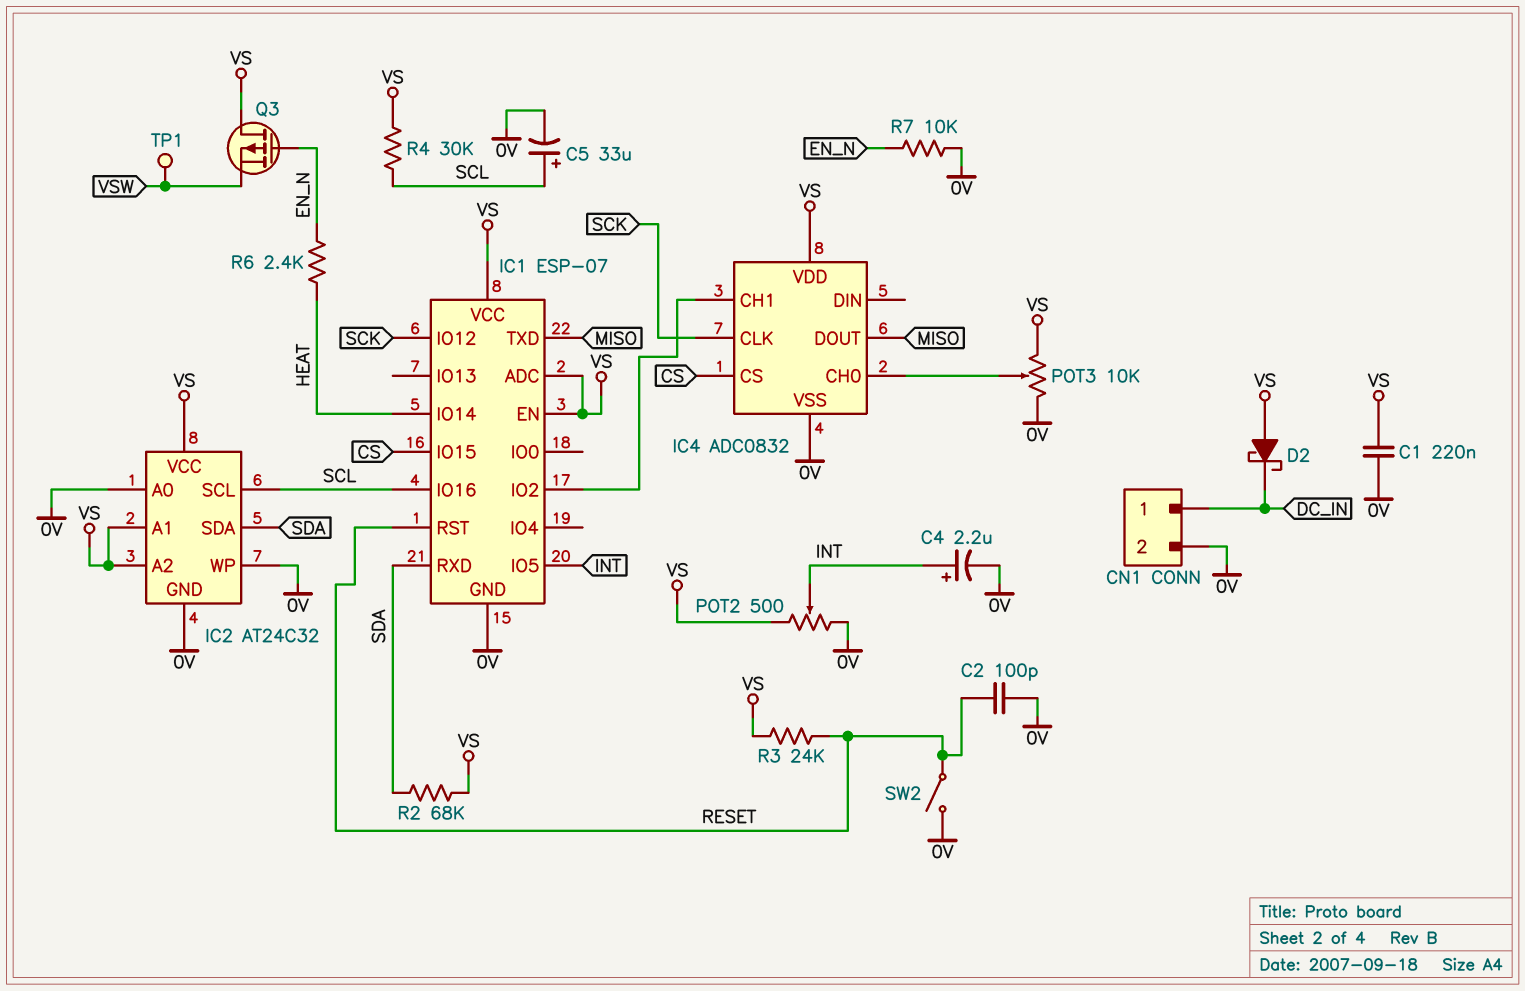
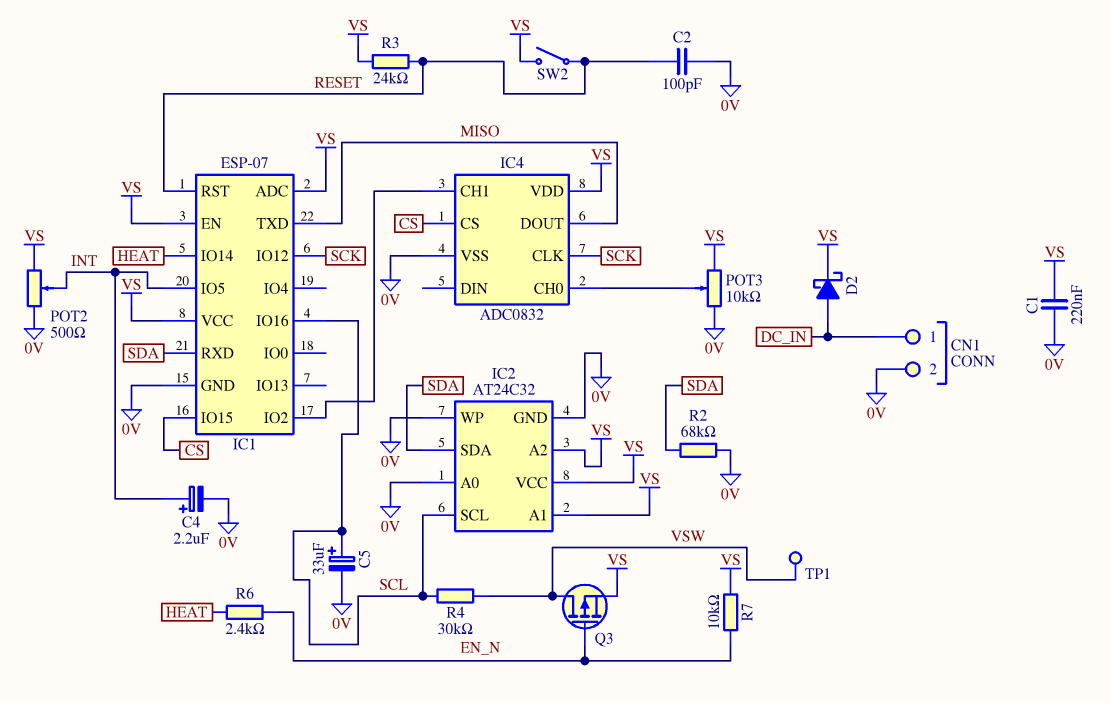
D2: schottky (A VS, K DC_IN) -> schottky (A DC_IN, K VS)
Q3: PMOS (G EN_N, D VS, S VSW) -> PMOS (G EN_N, D VSW, S VS)
R2: 68k (SDA, VS) -> 68k (0V, SDA)
R4: 30k (SCL, VS) -> 30k (SCL, VSW)
R7: 10k (0V, EN_N) -> 10k (EN_N, VS)
SW2: switch (0V, RESET) -> switch (RESET, VS)

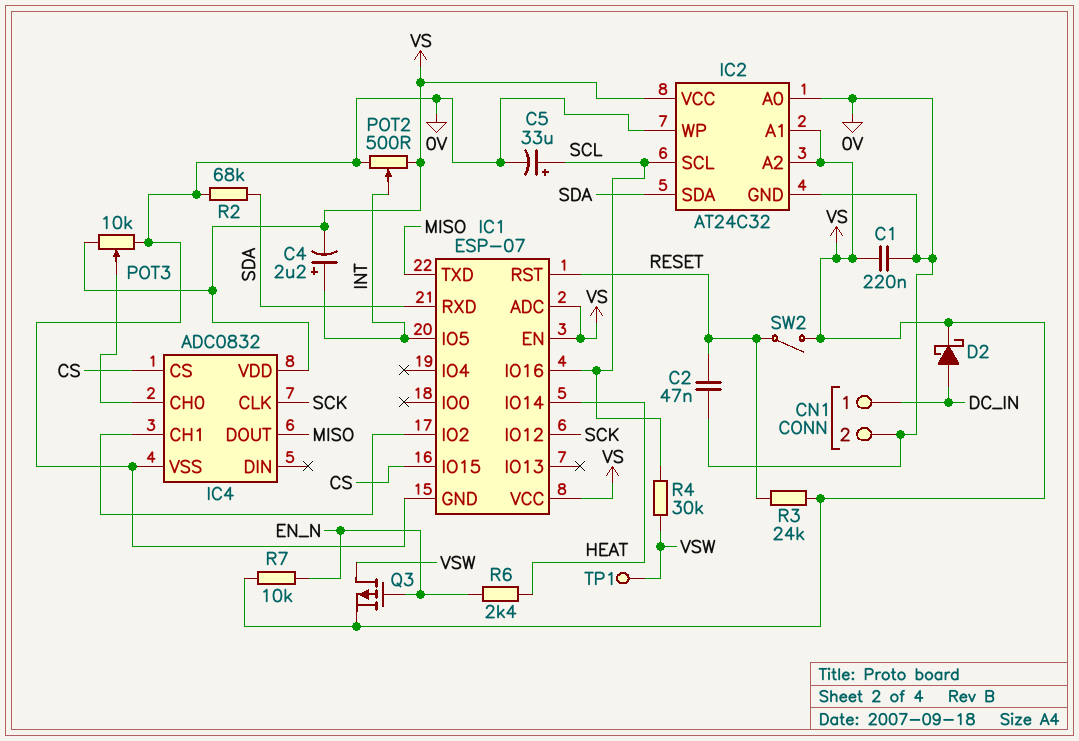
C2: 100pF (0V, RESET) -> 47nF (0V, RESET)
C4: 2.2uF (plus INT, minus 0V) -> 2.2uF (plus INT, minus VS)

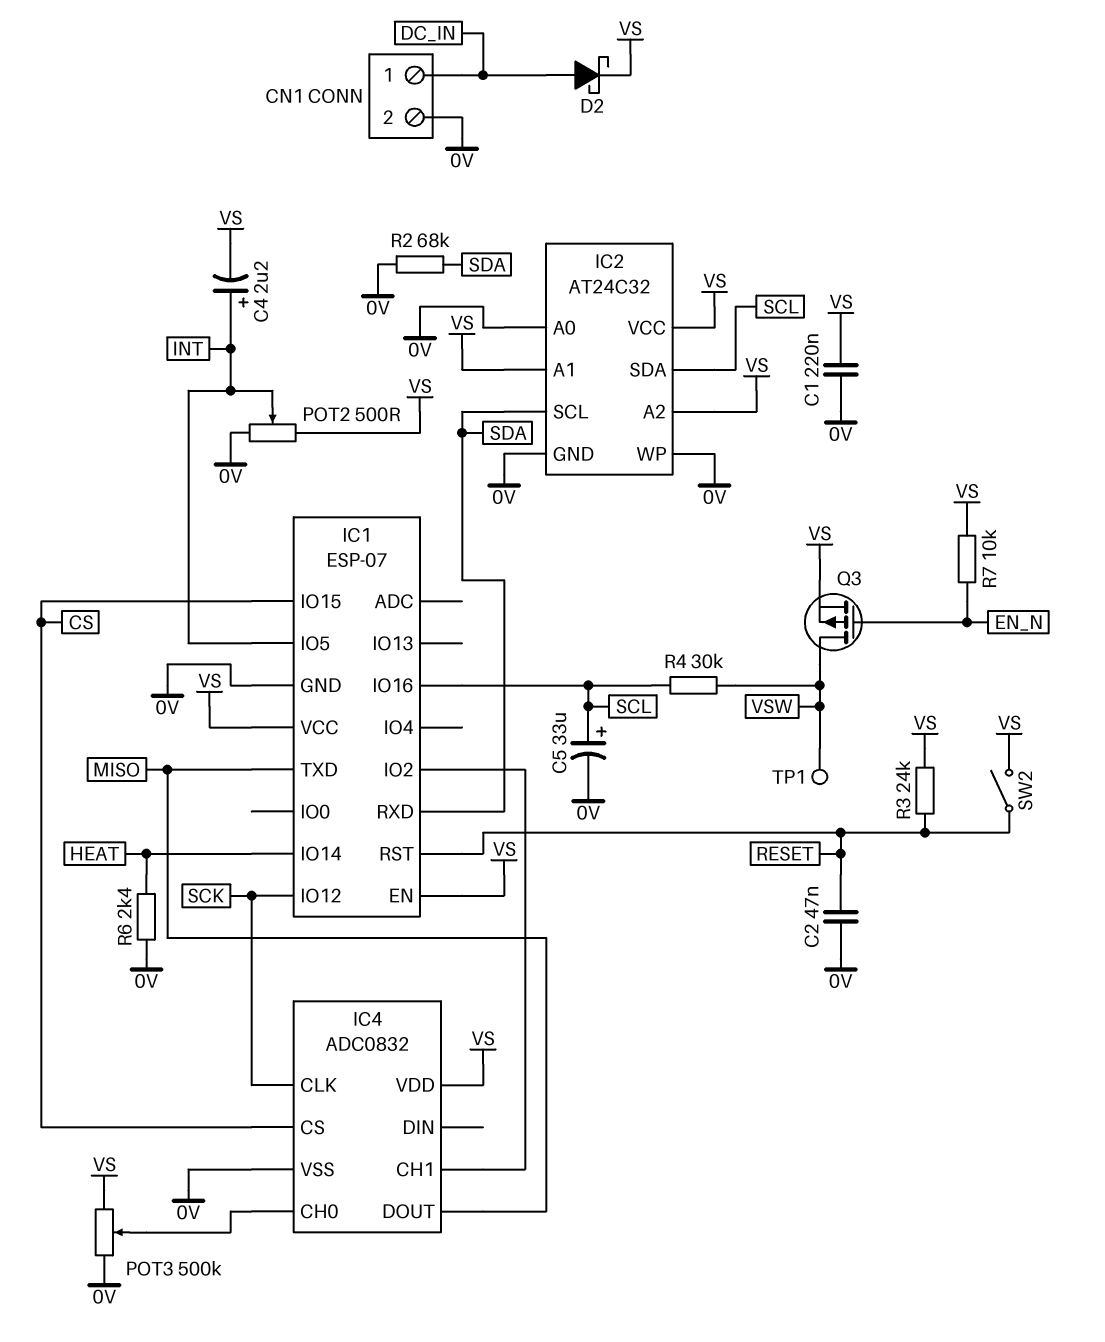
IC1 pin ADC: VS -> none
IC2 pin SCL: SCL -> SDA
IC2 pin SDA: SDA -> SCL
POT3: 10k (0V, VS, wiper IC4/CH0) -> 500k (0V, VS, wiper IC4/CH0)
R6: 2.4k (EN_N, HEAT) -> 2.4k (0V, HEAT)

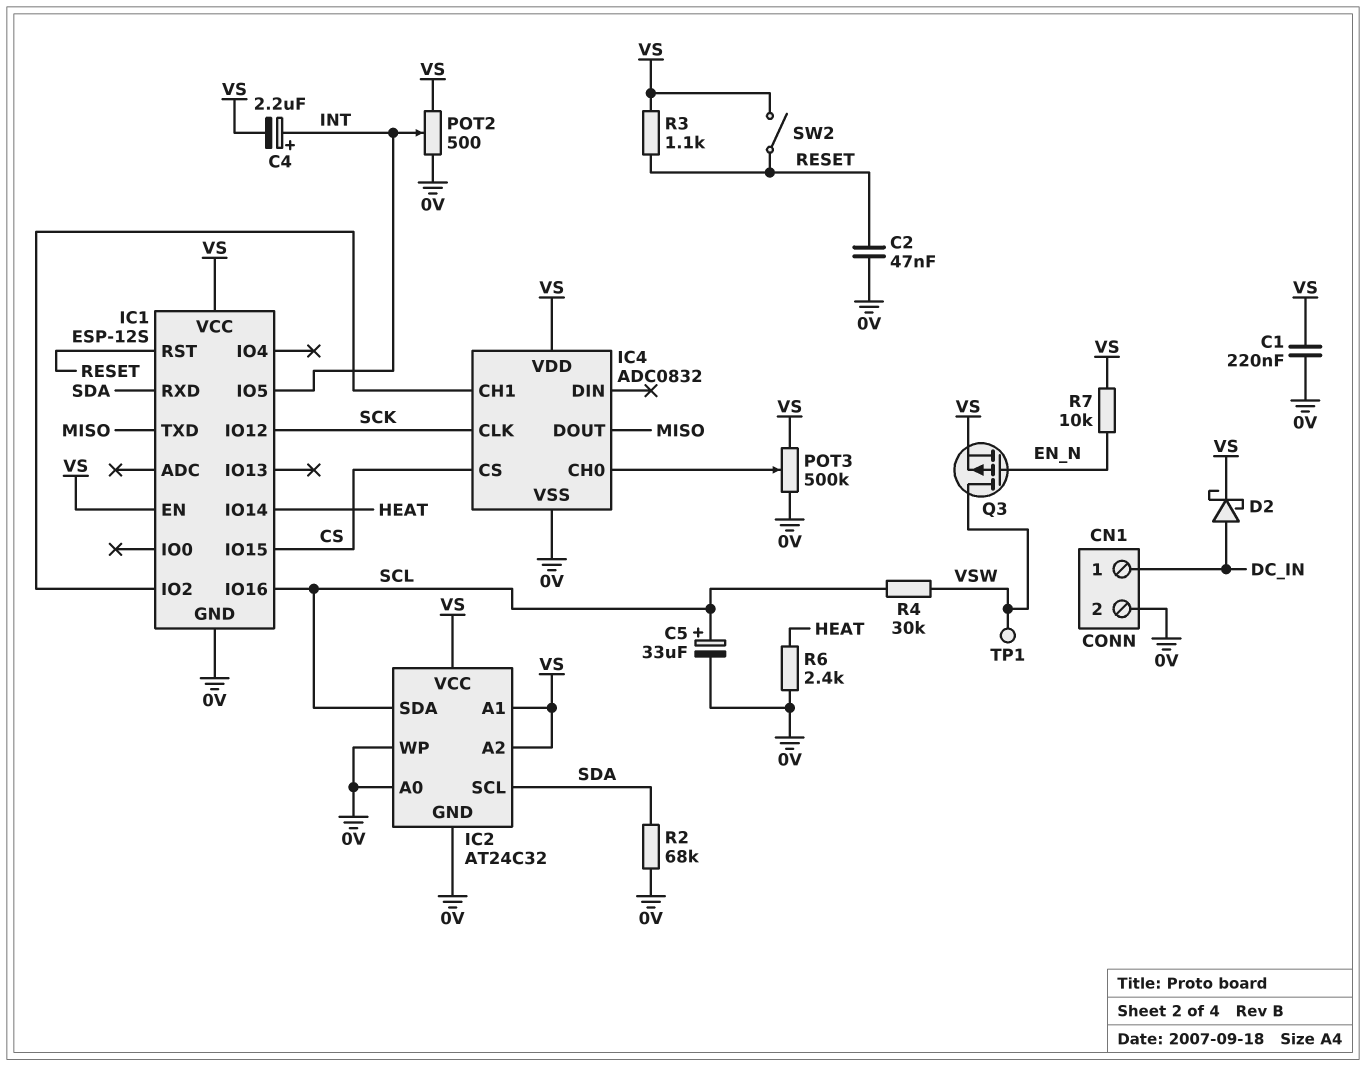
IC1: ESP-07 -> ESP-12S
R3: 24k (RESET, VS) -> 1.1k (RESET, VS)

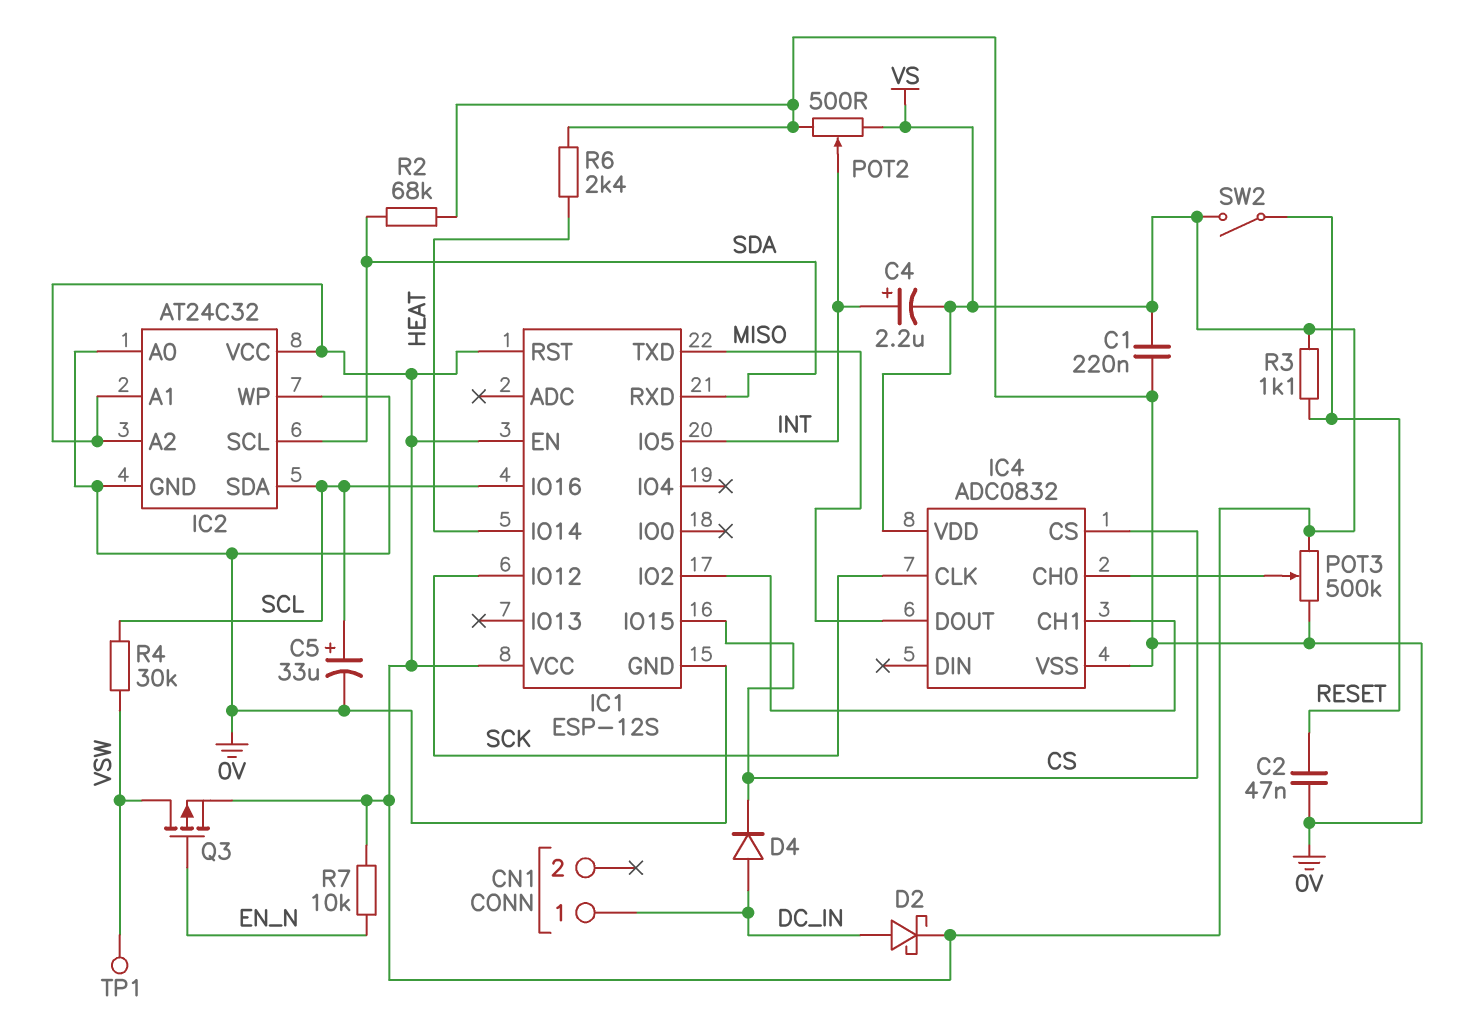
CN1 pin 2: 0V -> none
D4: none -> diode (A DC_IN, K CS)
IC1 pin RST: RESET -> VS

